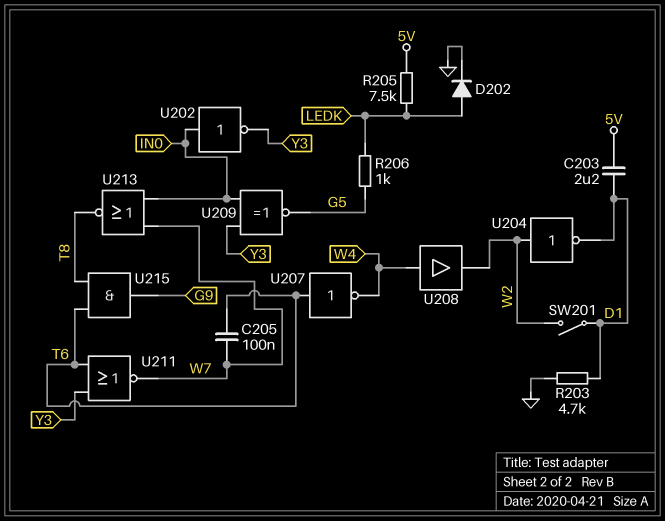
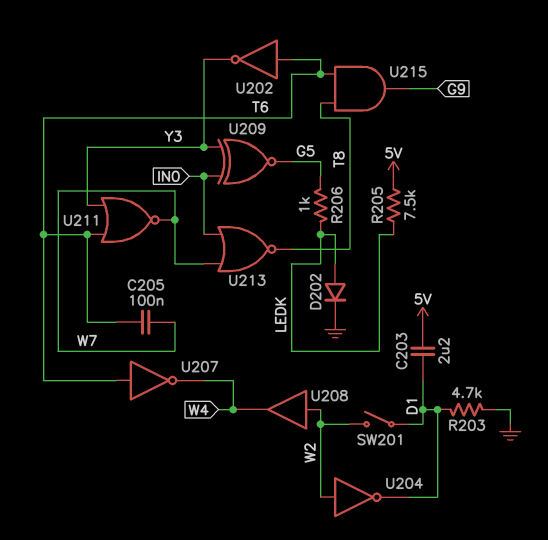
U202: NOT (in IN0, out Y3) -> NOT (in T6, out Y3)
U208: buffer (in W4, out W2) -> buffer (in W2, out W4)

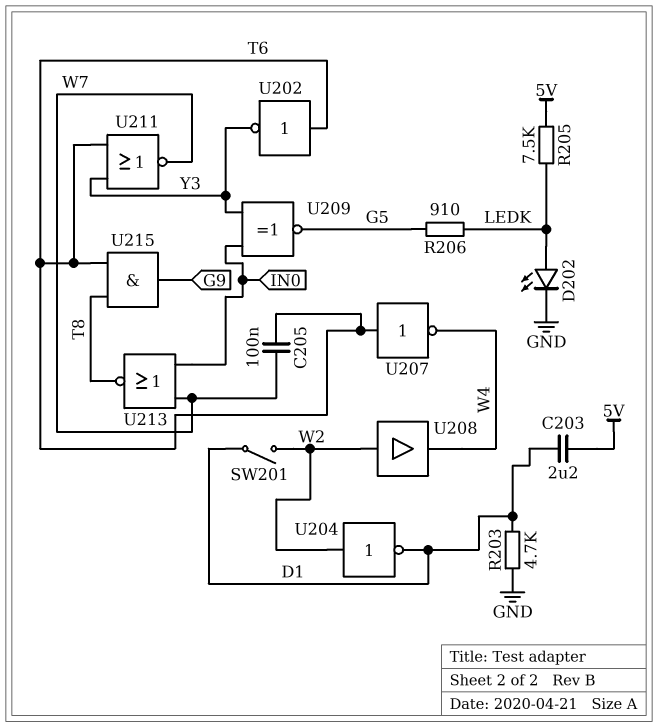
D202: diode (A LEDK, K GND) -> LED (A LEDK, K GND)
R206: 1k (G5, LEDK) -> 910 (G5, LEDK)

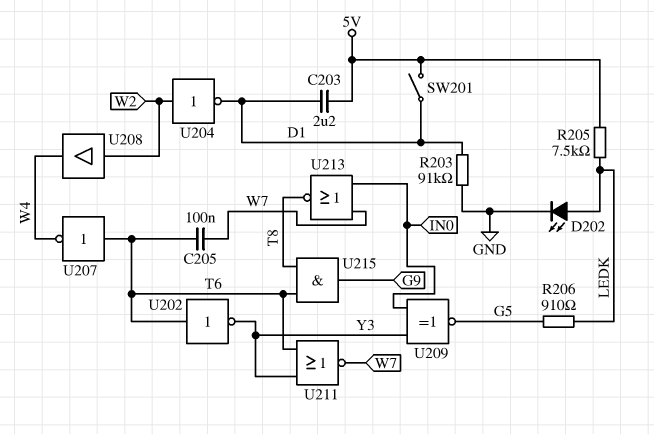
R203: 4.7k (D1, GND) -> 91k (D1, GND)
SW201: switch (D1, W2) -> switch (5V, D1)

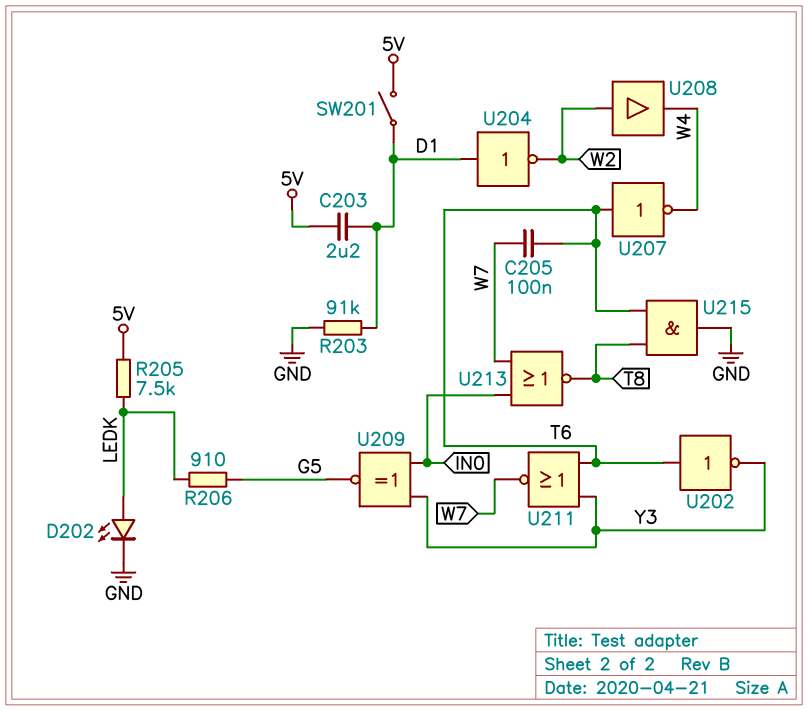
U204: NOT (in W2, out D1) -> NOT (in D1, out W2)
U215: AND (in T6, in T8, out G9) -> AND (in T6, in T8, out GND)

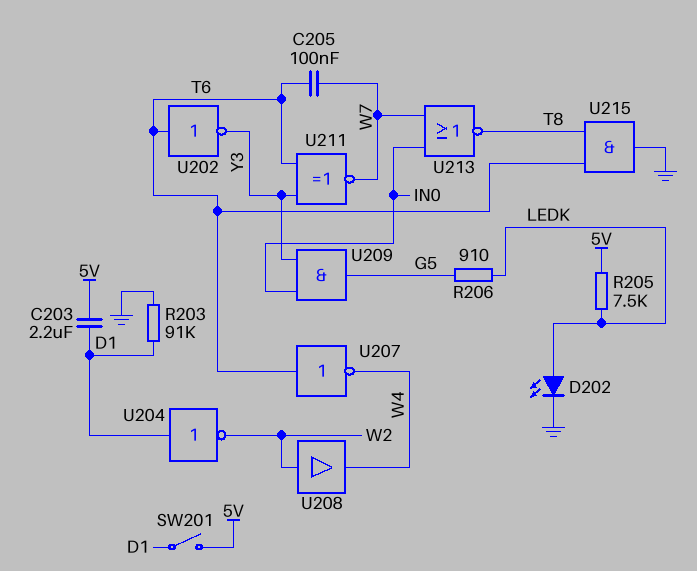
U209: XNOR (in IN0, in Y3, out G5) -> AND (in IN0, in Y3, out G5)
U211: NOR (in T6, in Y3, out W7) -> XNOR (in T6, in Y3, out W7)

